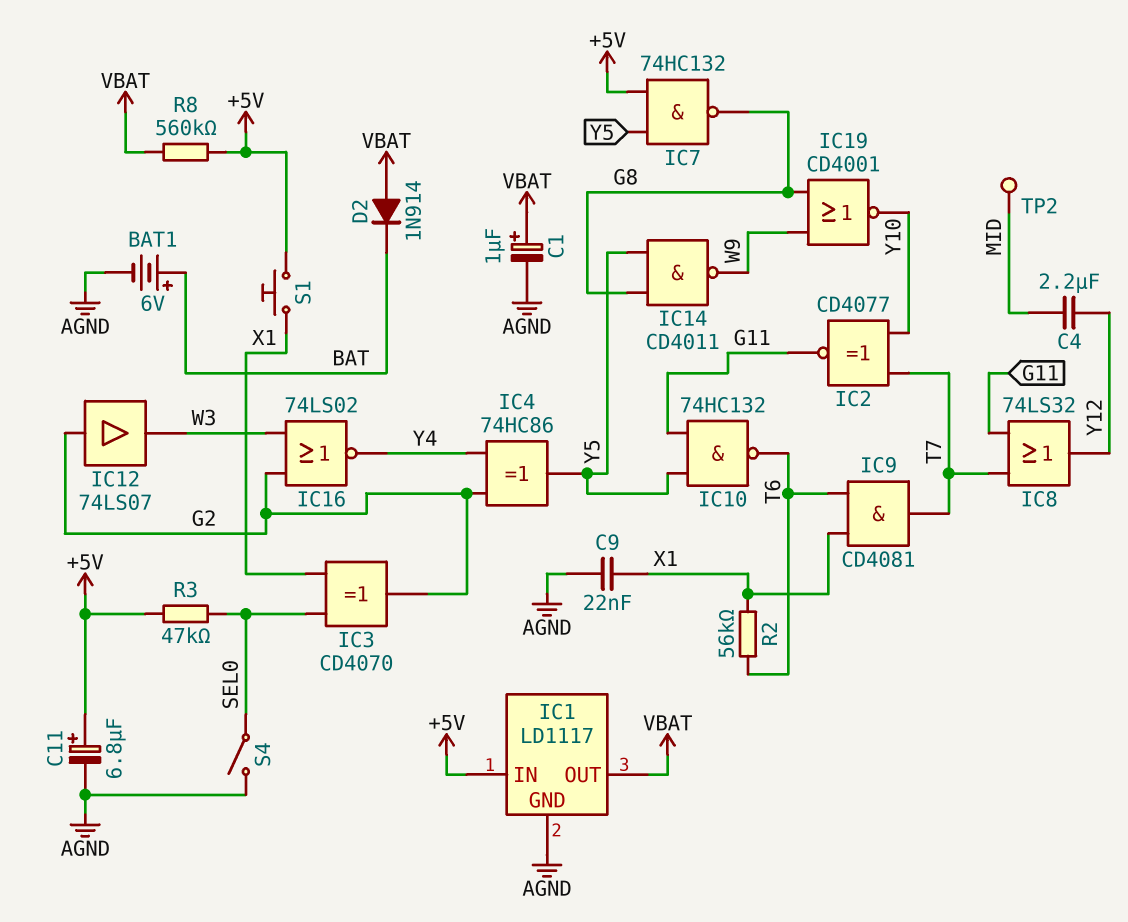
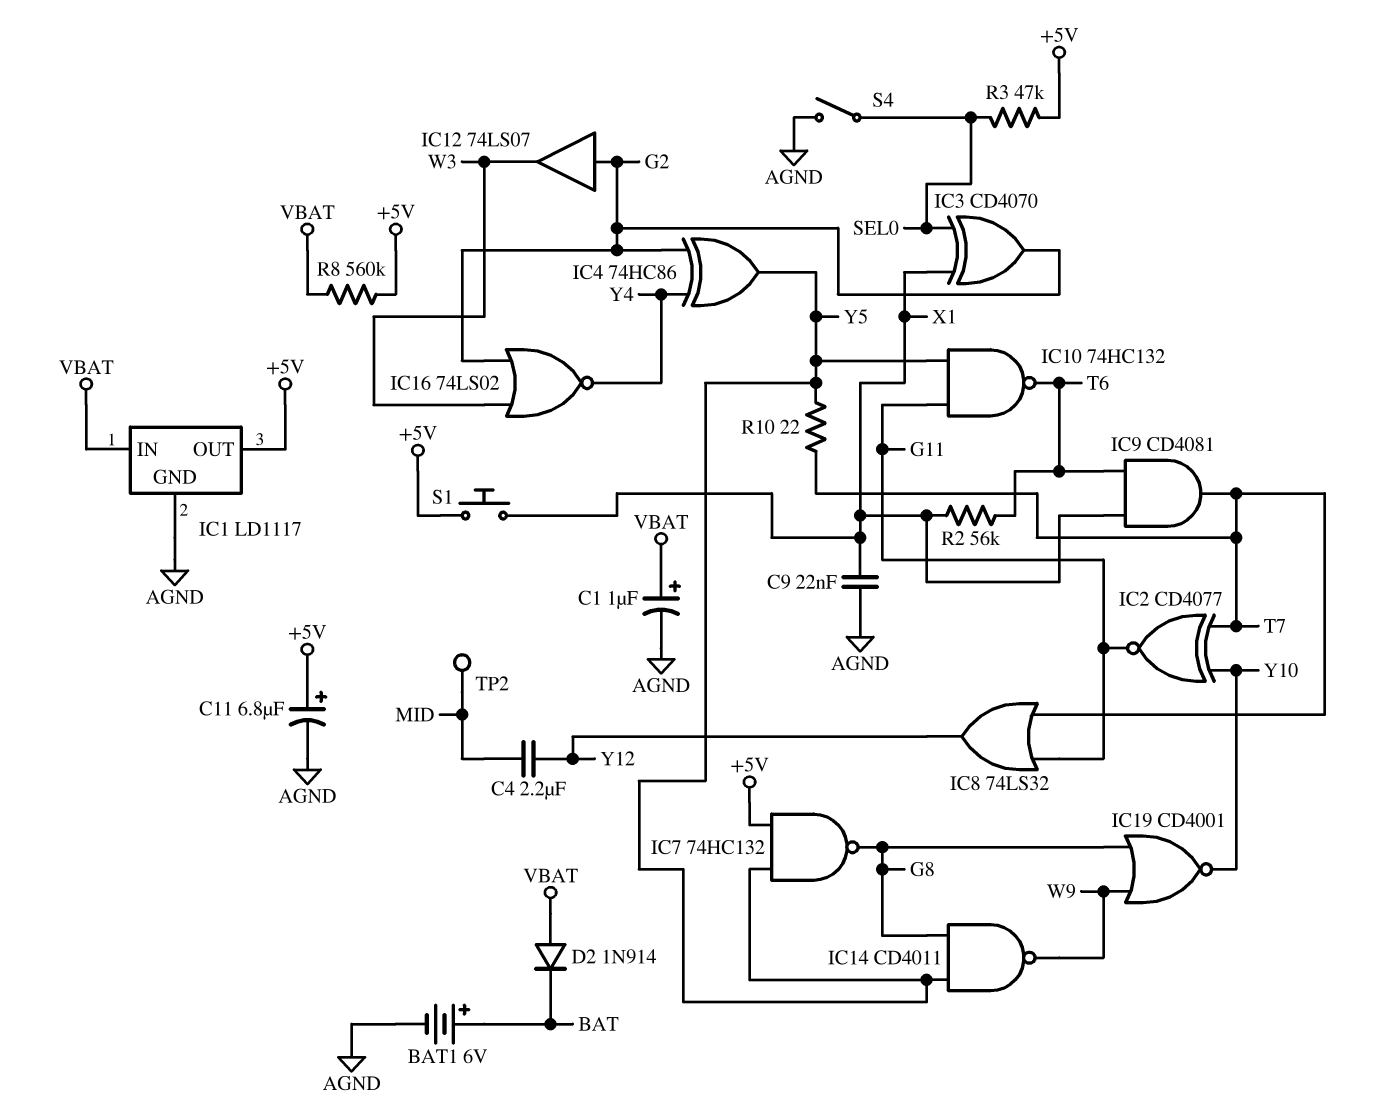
IC1 pin IN: +5V -> VBAT
IC1 pin OUT: VBAT -> +5V
R10: none -> 22 (T7, Y5)

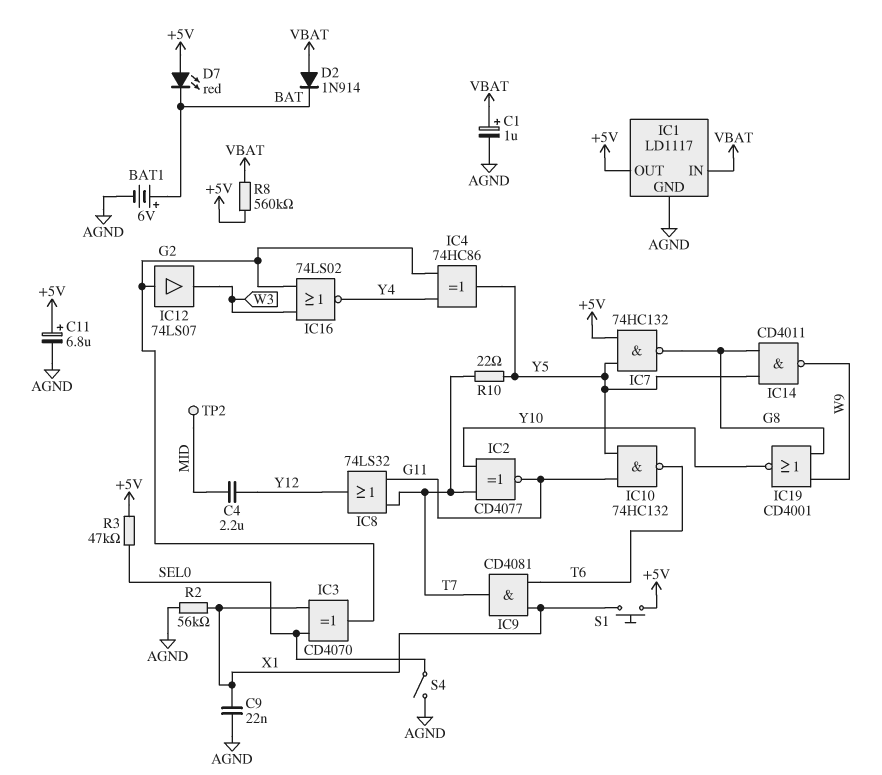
D7: none -> LED red (A +5V, K BAT)
R2: 56k (T6, X1) -> 56k (AGND, X1)

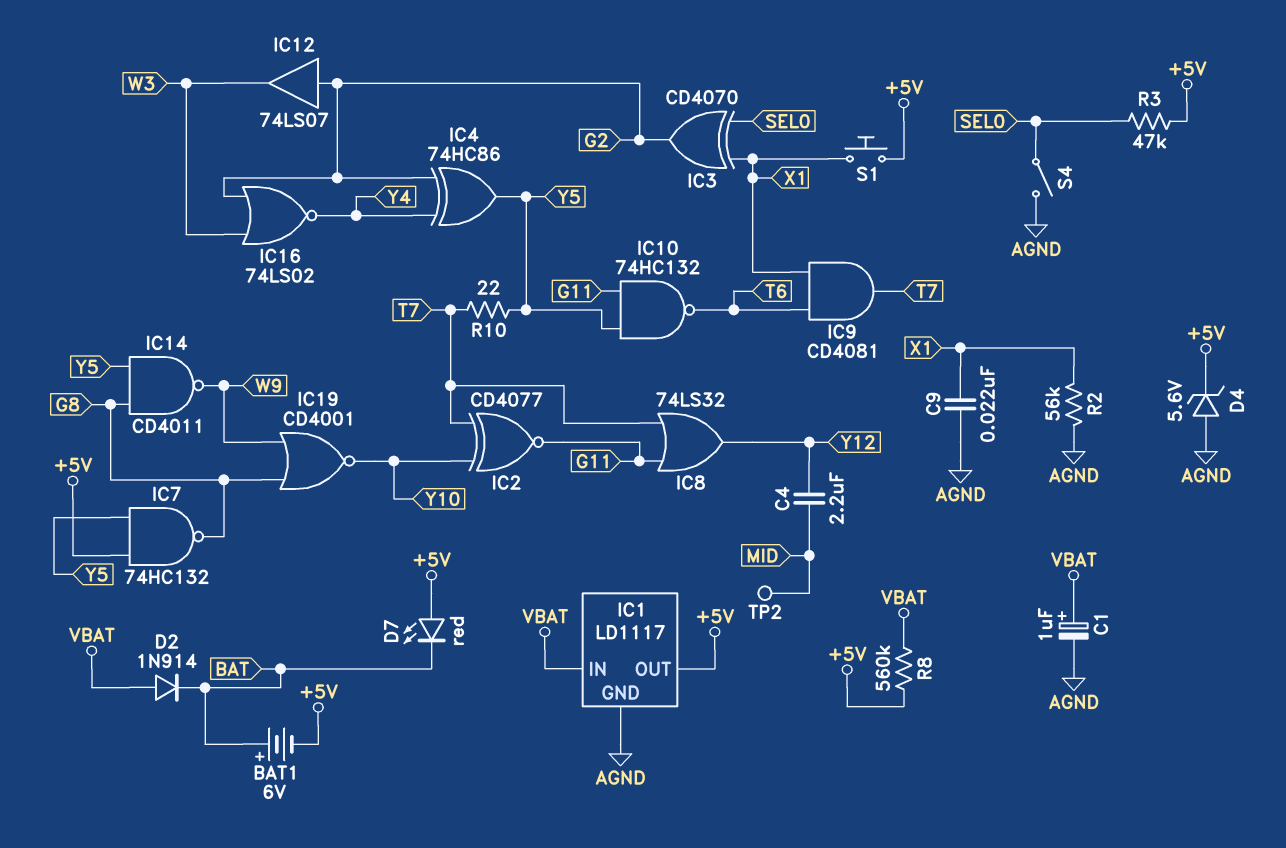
BAT1: 6V (plus BAT, minus AGND) -> 6V (plus BAT, minus +5V)
C11: 6.8uF (plus +5V, minus AGND) -> none
D4: none -> zener 5.6V (A AGND, K +5V)

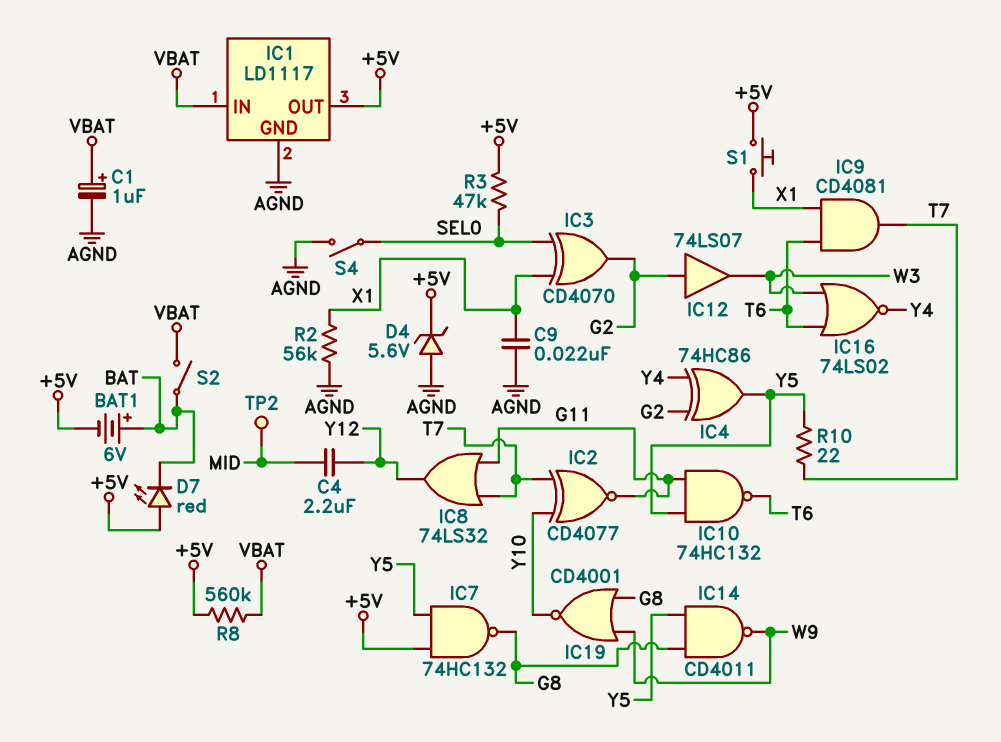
D2: diode 1N914 (A VBAT, K BAT) -> none
IC16: NOR 74LS02 (in G2, in W3, out Y4) -> NOR 74LS02 (in T6, in W3, out Y4)
S2: none -> switch (BAT, VBAT)

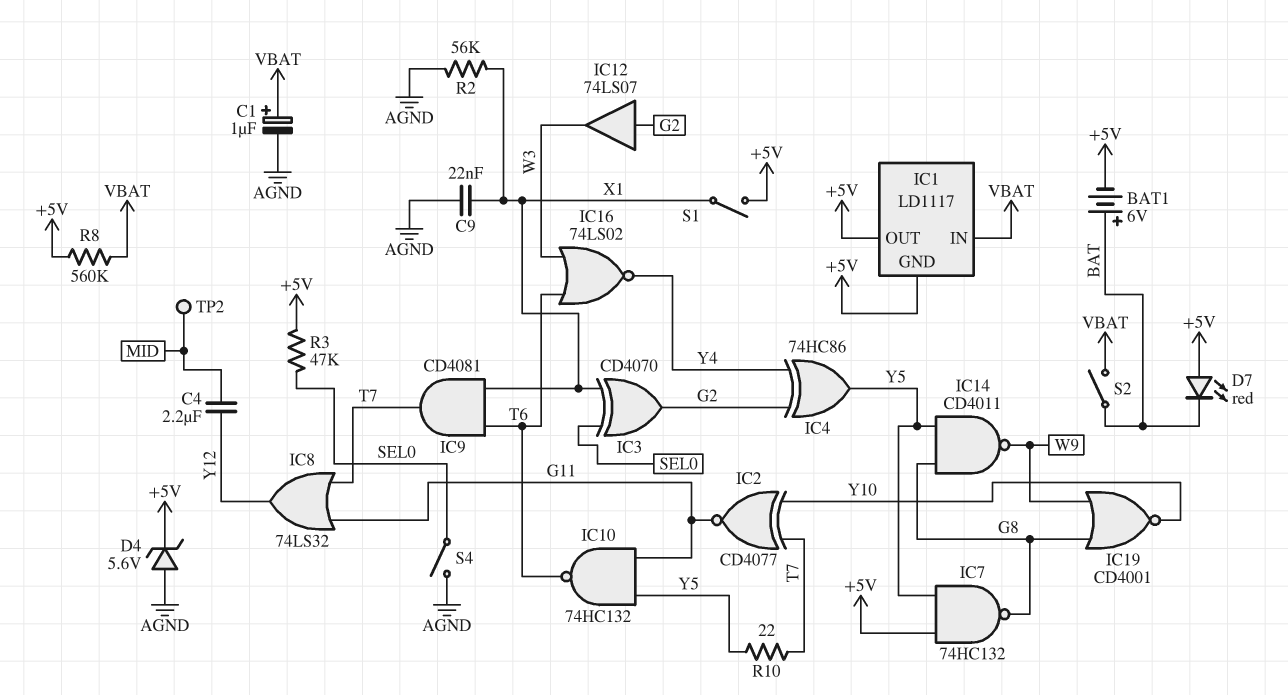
IC1 pin GND: AGND -> +5V
S1: button (+5V, X1) -> switch (+5V, X1)

